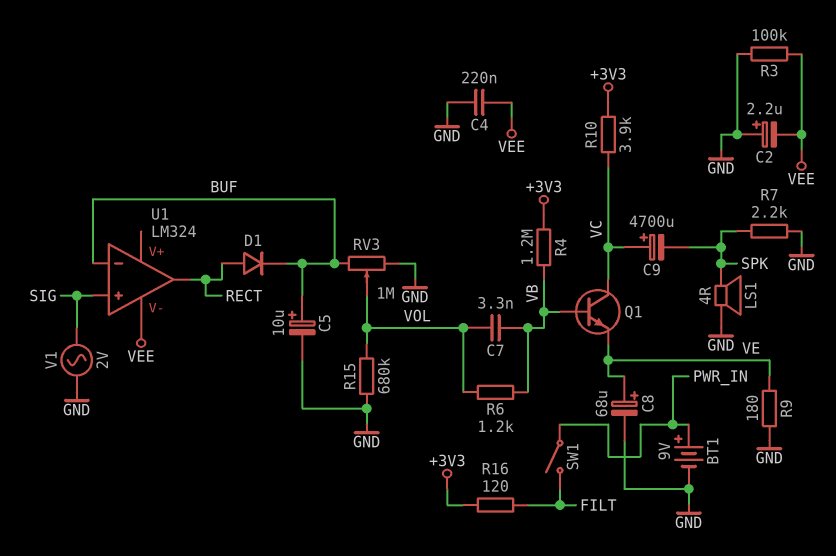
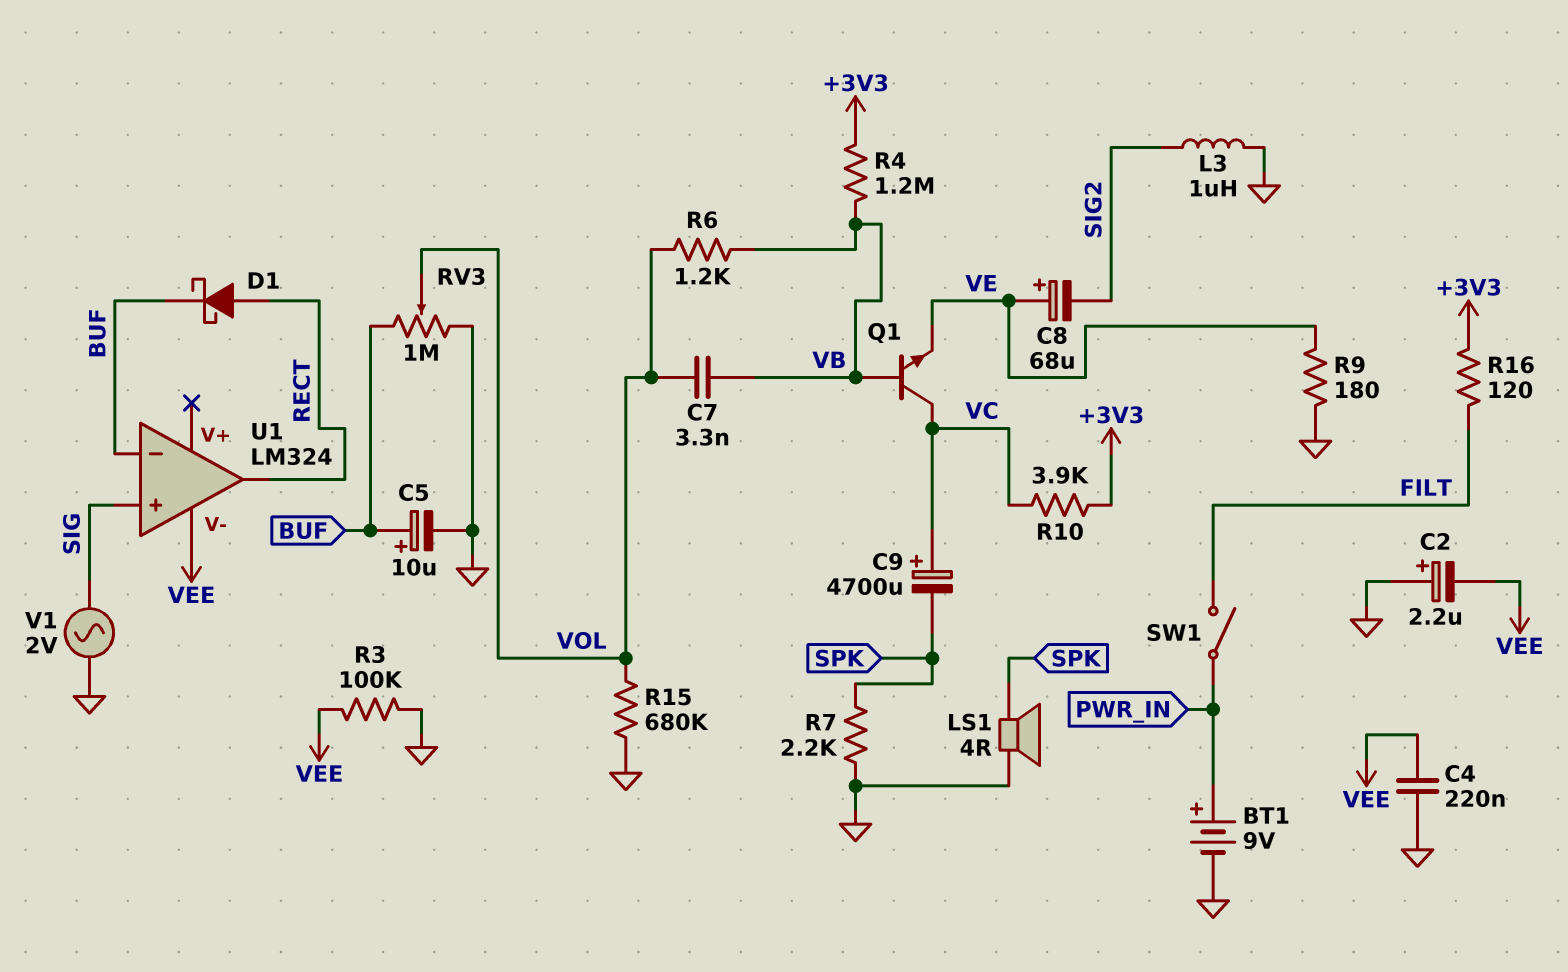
C8: 68uF (plus VE, minus GND) -> 68uF (plus VE, minus SIG2)
D1: diode (A RECT, K BUF) -> schottky (A RECT, K BUF)
L3: none -> 1uH (GND, SIG2)

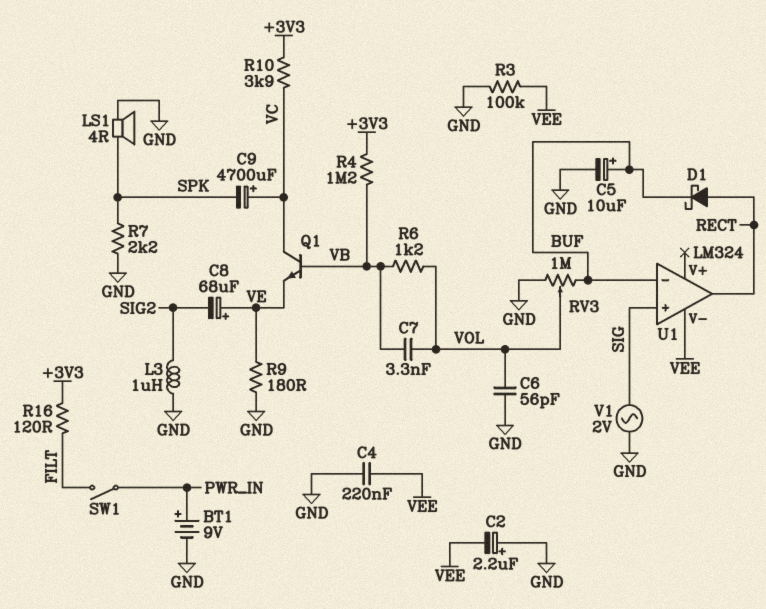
C6: none -> 56pF (GND, VOL)
R15: 680k (GND, VOL) -> none

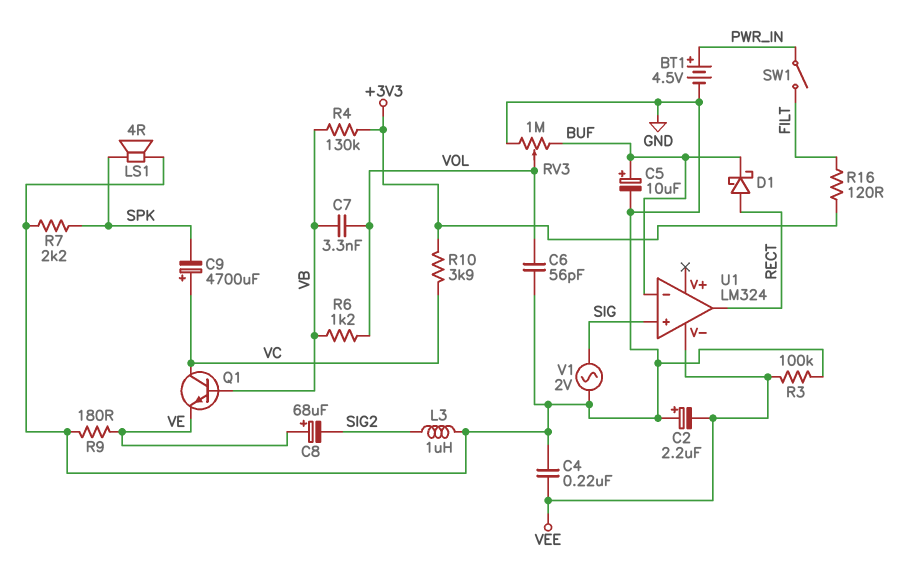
BT1: 9V (plus PWR_IN, minus GND) -> 4.5V (plus PWR_IN, minus GND)
R4: 1.2M (+3V3, VB) -> 130k (+3V3, VB)

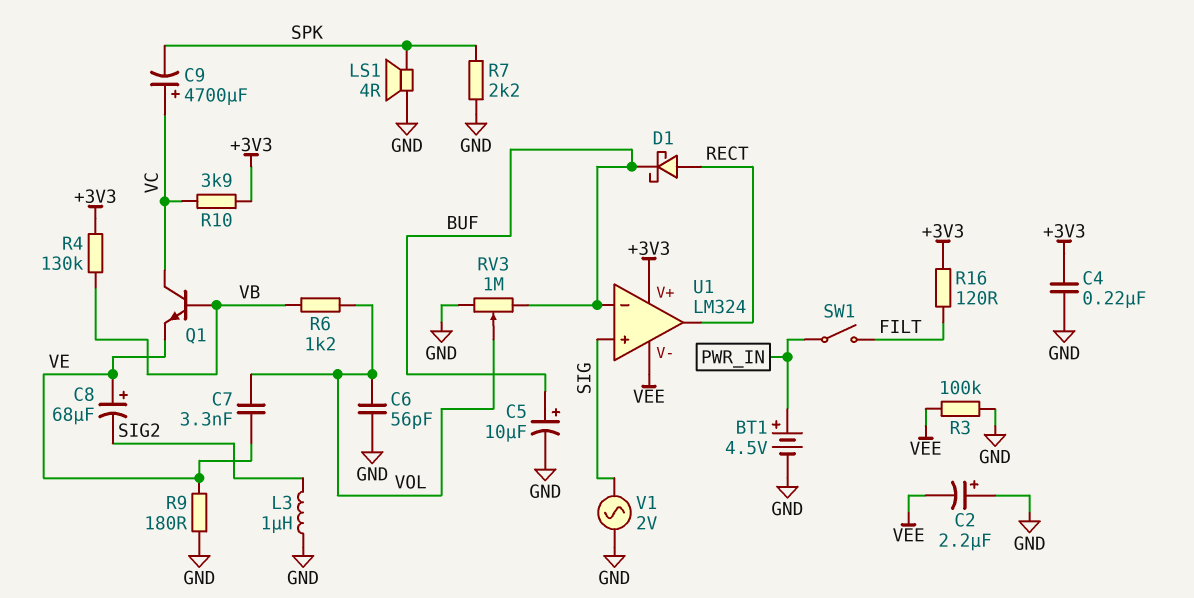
C4: 220nF (GND, VEE) -> 220nF (+3V3, GND)
C7: 3.3nF (VB, VOL) -> 3.3nF (VE, VOL)
U1 pin V+: none -> +3V3

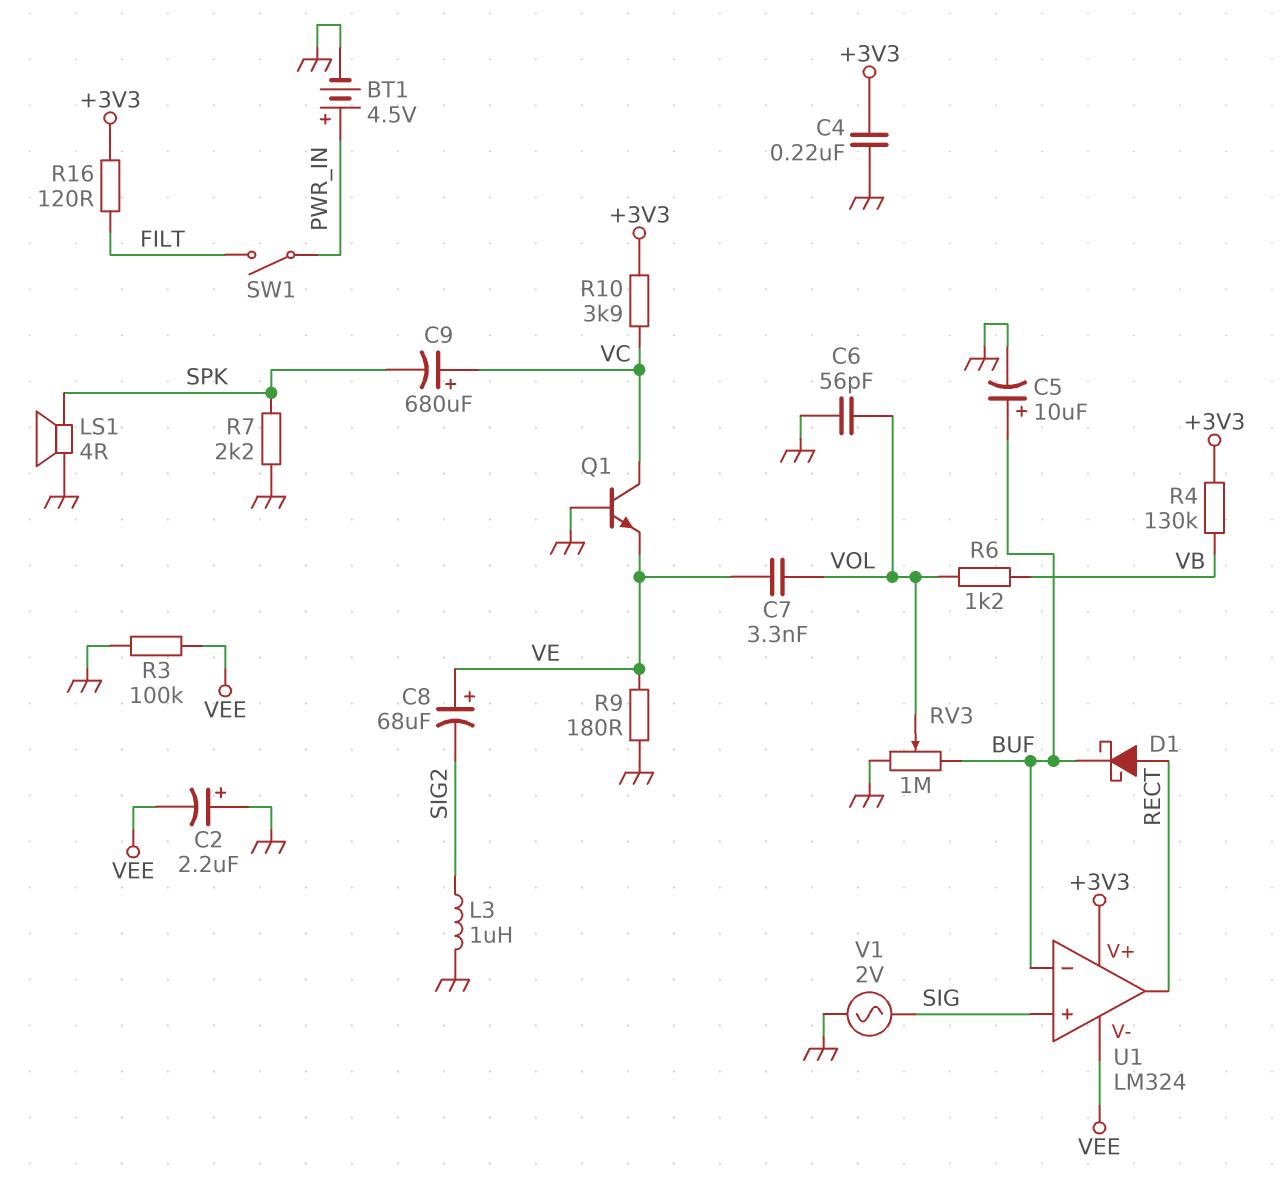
C9: 4700uF (plus VC, minus SPK) -> 680uF (plus VC, minus SPK)
Q1: NPN (B VB, C VC, E VE) -> NPN (B GND, C VC, E VE)

